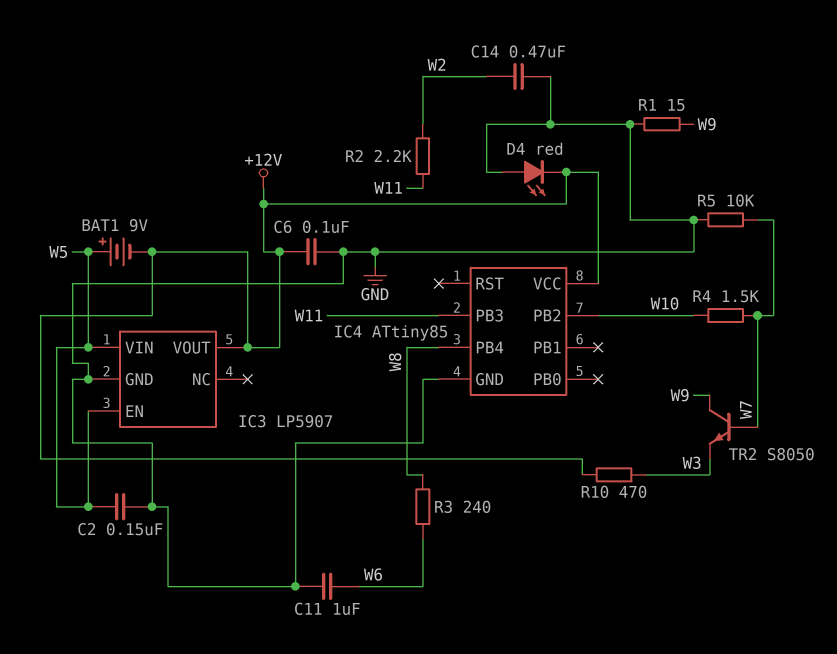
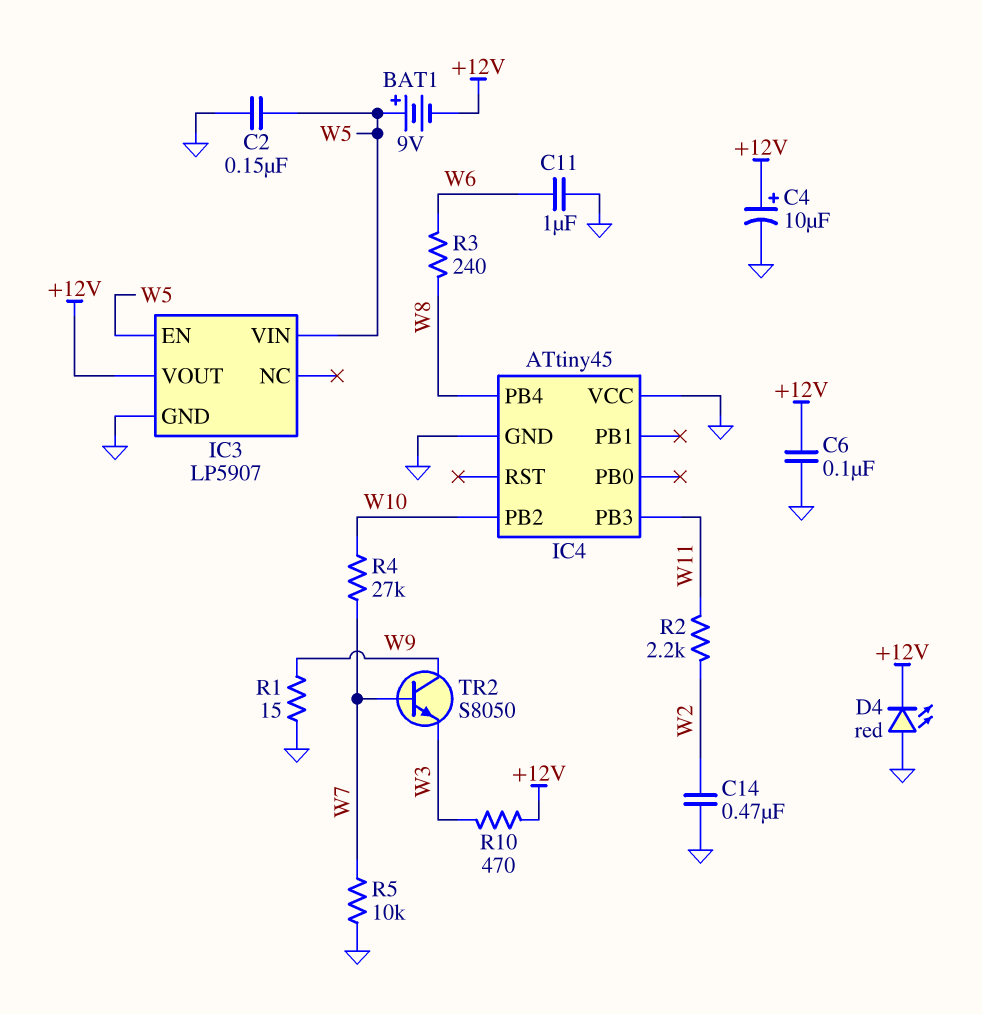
C4: none -> 10uF (plus +12V, minus GND)
IC4: ATtiny85 -> ATtiny45
IC4 pin VCC: +12V -> GND
R4: 1.5k (W7, W10) -> 27k (W7, W10)

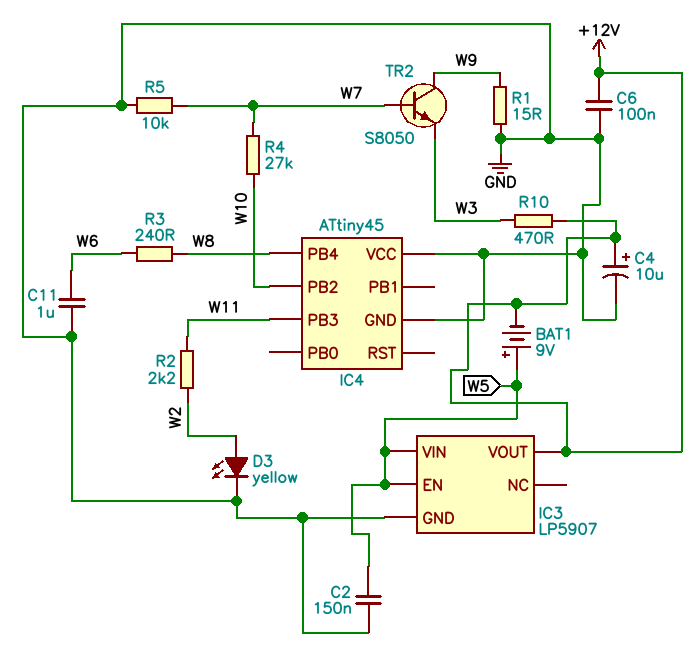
C14: 470nF (GND, W2) -> none
D3: none -> LED yellow (A W2, K GND)
D4: LED red (A GND, K +12V) -> none

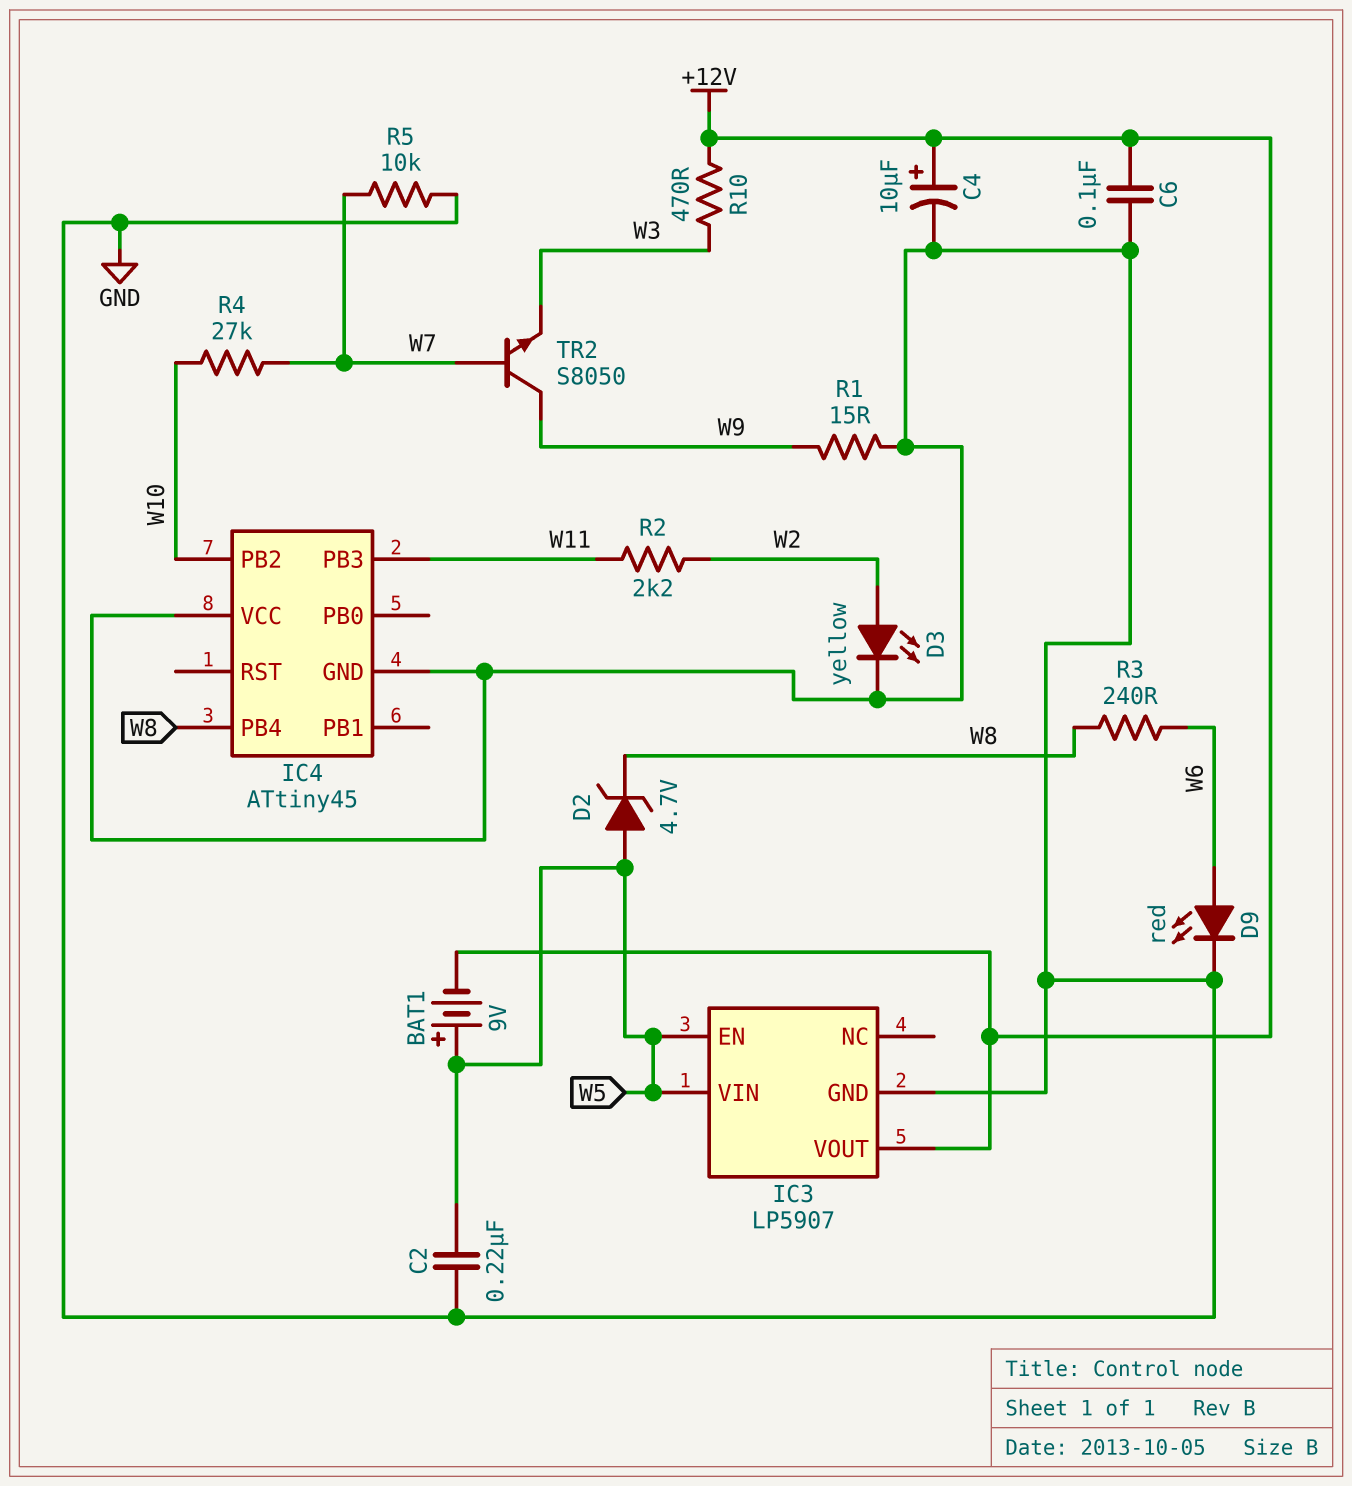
C2: 150nF (GND, W5) -> 220nF (GND, W5)
C11: 1uF (GND, W6) -> none
D2: none -> zener 4.7V (A W5, K W8)
D9: none -> LED red (A W6, K GND)

